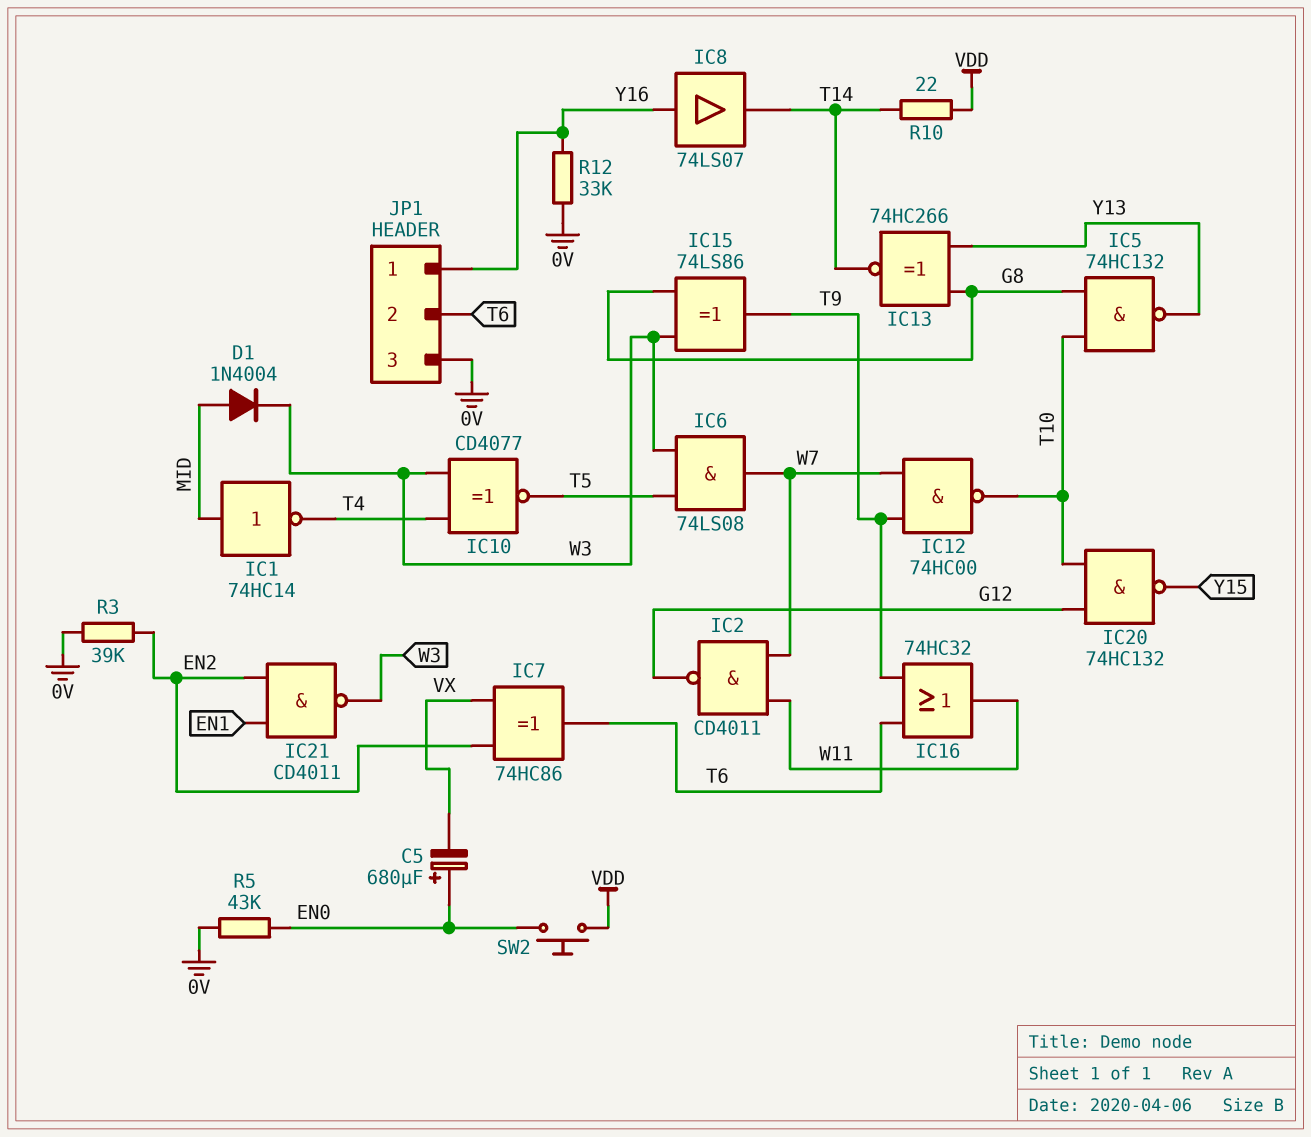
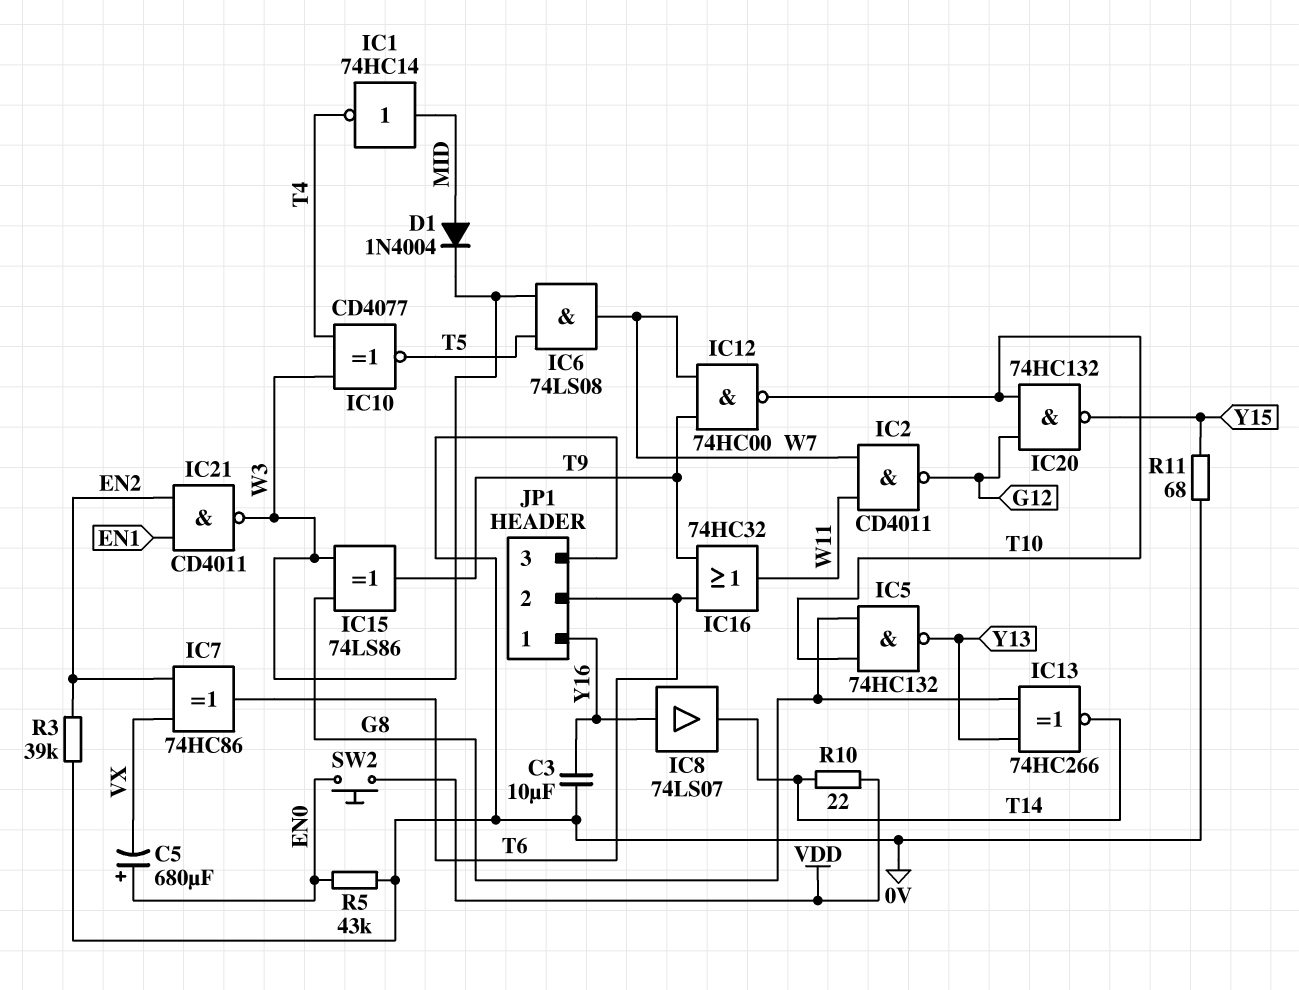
C3: none -> 10uF (0V, Y16)
R11: none -> 68 (0V, Y15)
R12: 33k (0V, Y16) -> none

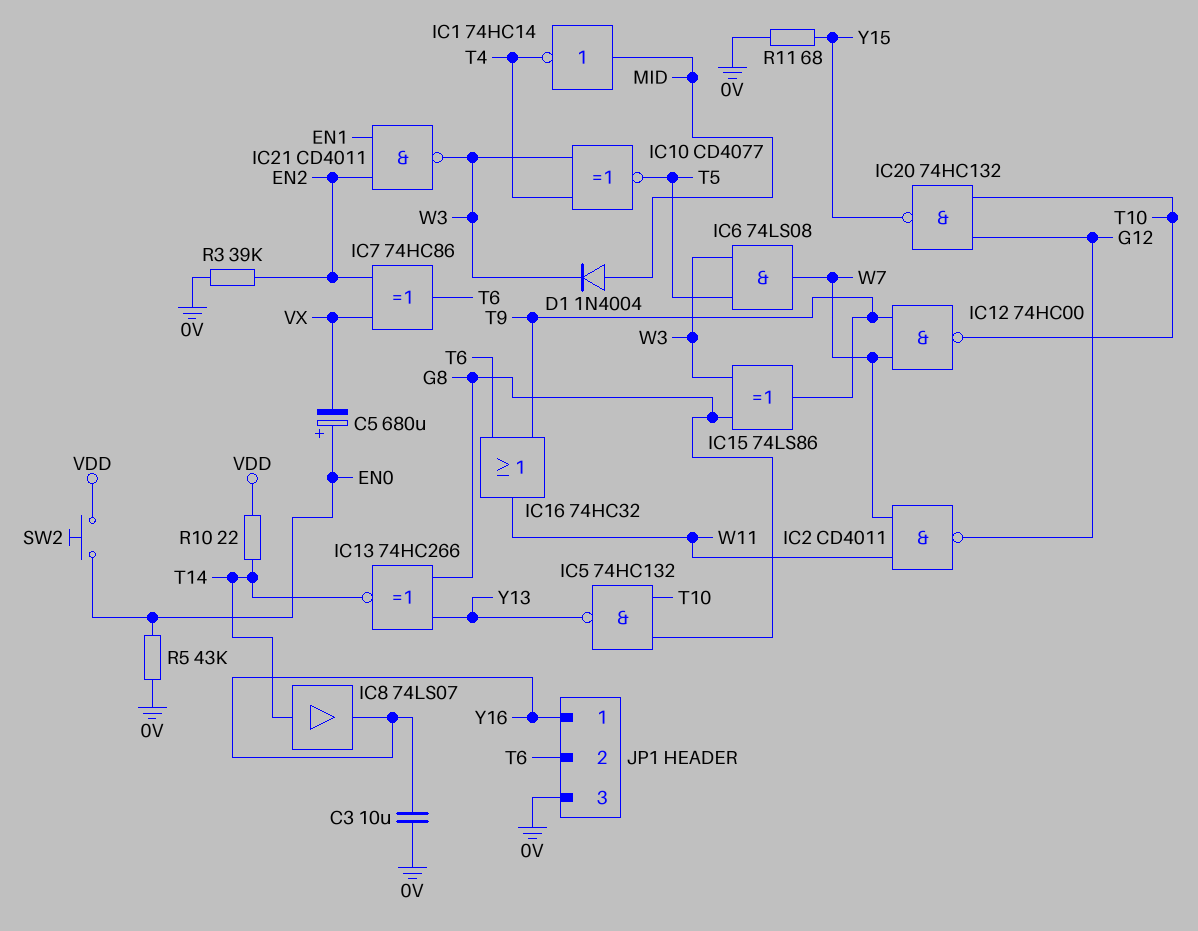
IC8: buffer 74LS07 (in Y16, out T14) -> buffer 74LS07 (in T14, out Y16)

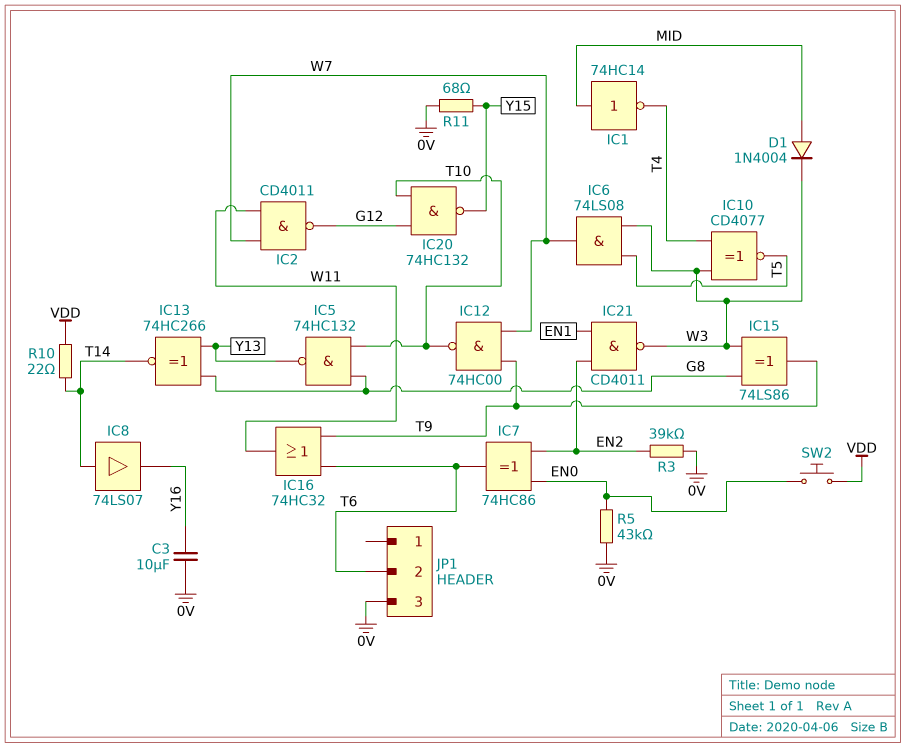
C5: 680uF (plus EN0, minus VX) -> none
IC7: XOR 74HC86 (in EN2, in VX, out T6) -> XOR 74HC86 (in EN0, in EN2, out T6)
JP1 pin 1: Y16 -> none

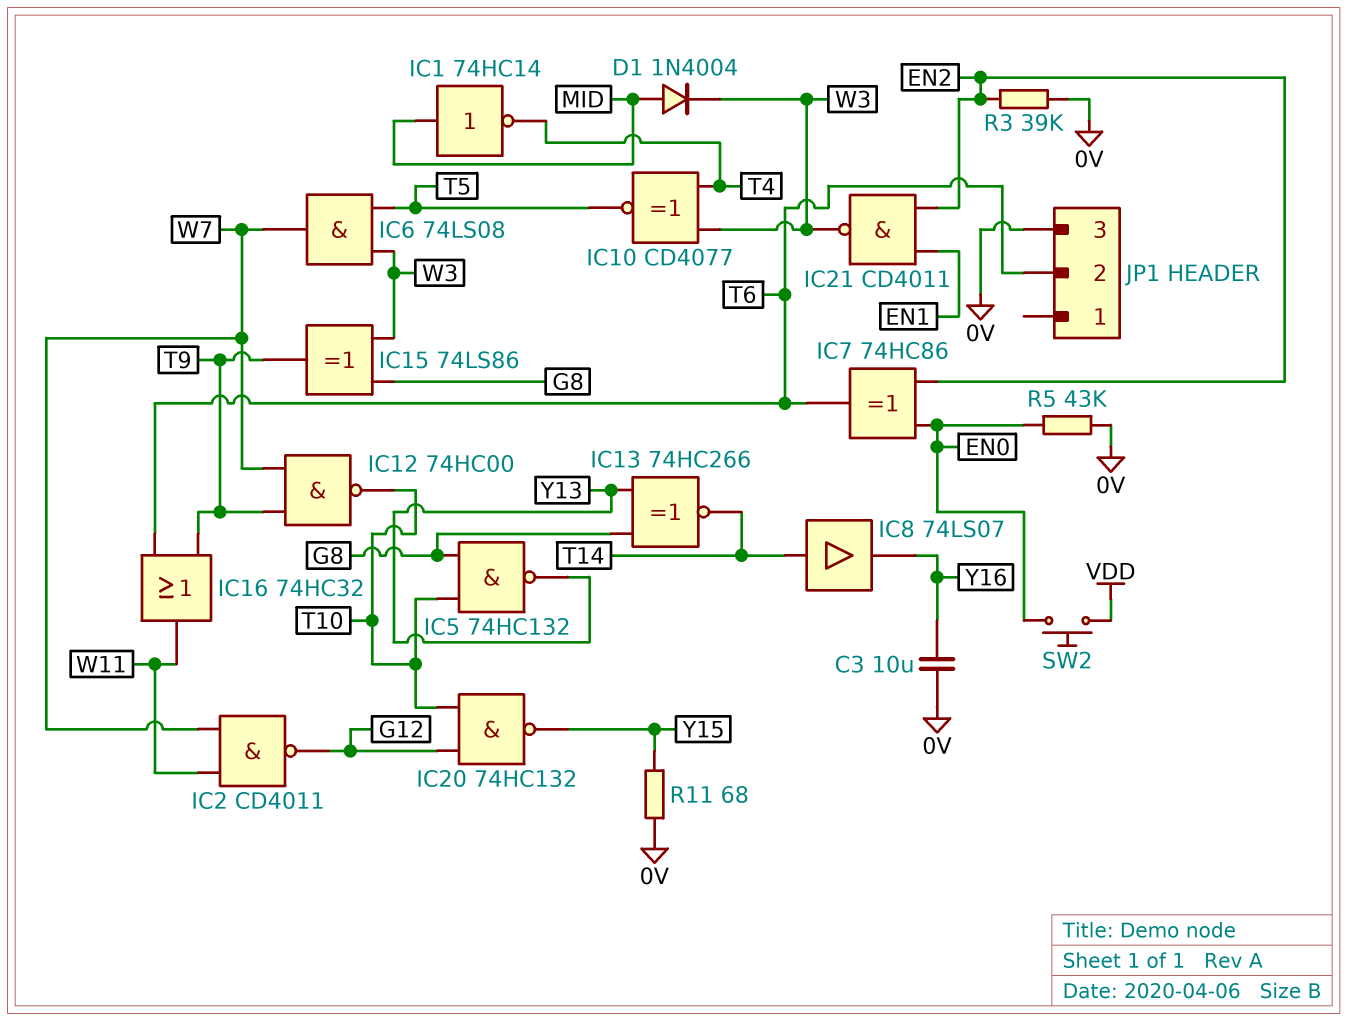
R10: 22 (T14, VDD) -> none

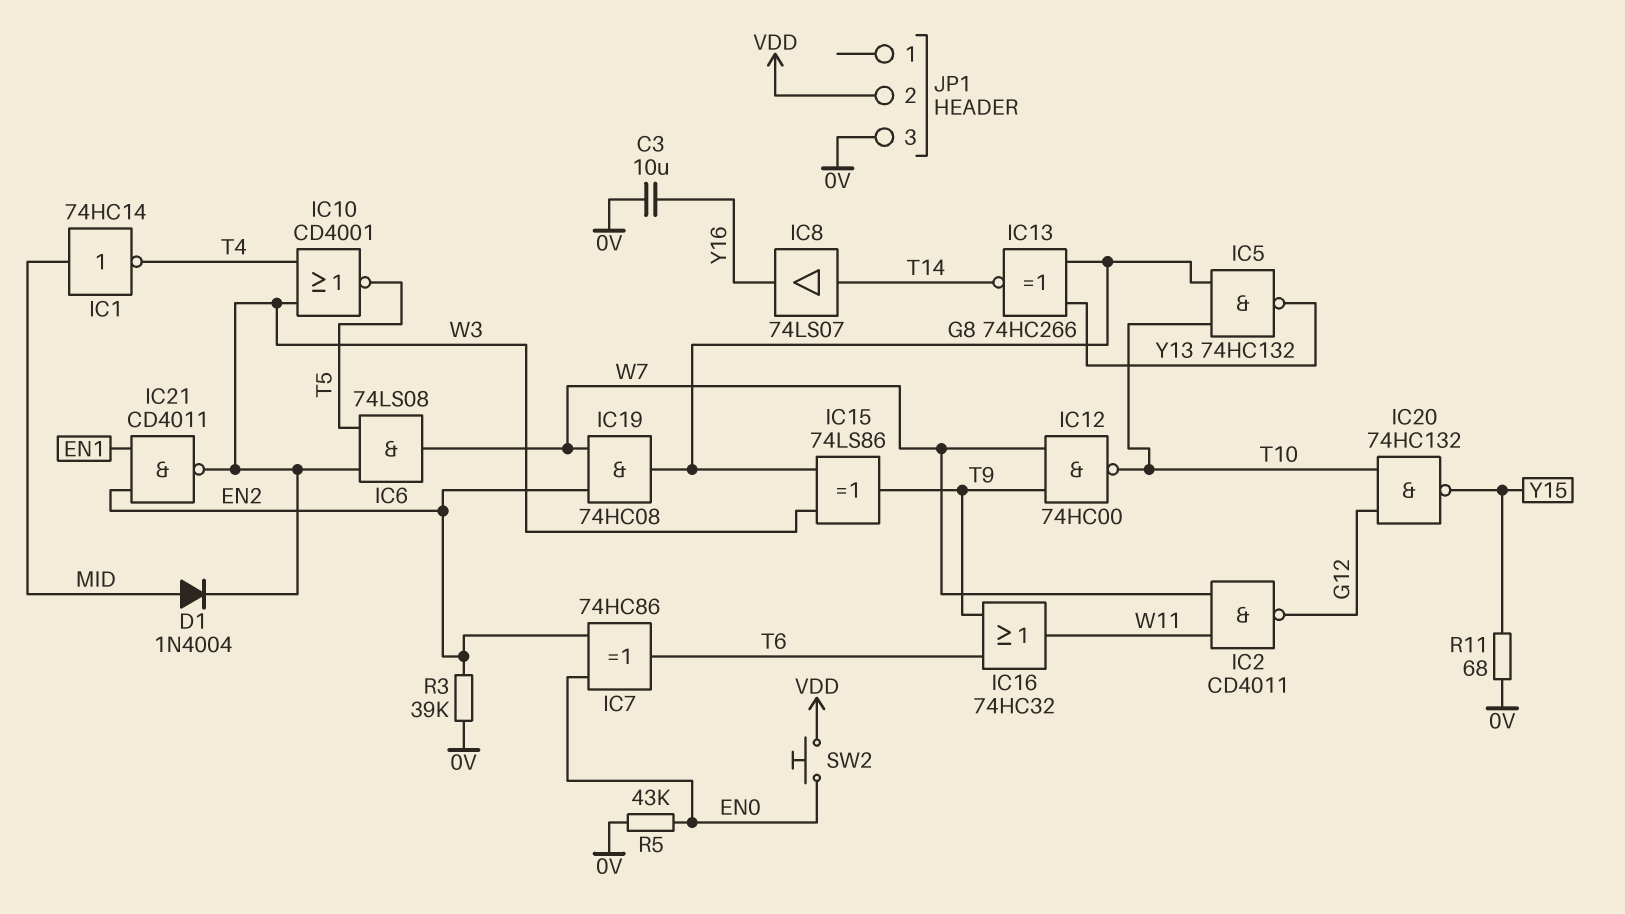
IC10: XNOR CD4077 (in T4, in W3, out T5) -> NOR CD4001 (in T4, in W3, out T5)
IC19: none -> AND 74HC08 (in EN2, in W7, out G8)
JP1 pin 2: T6 -> VDD

